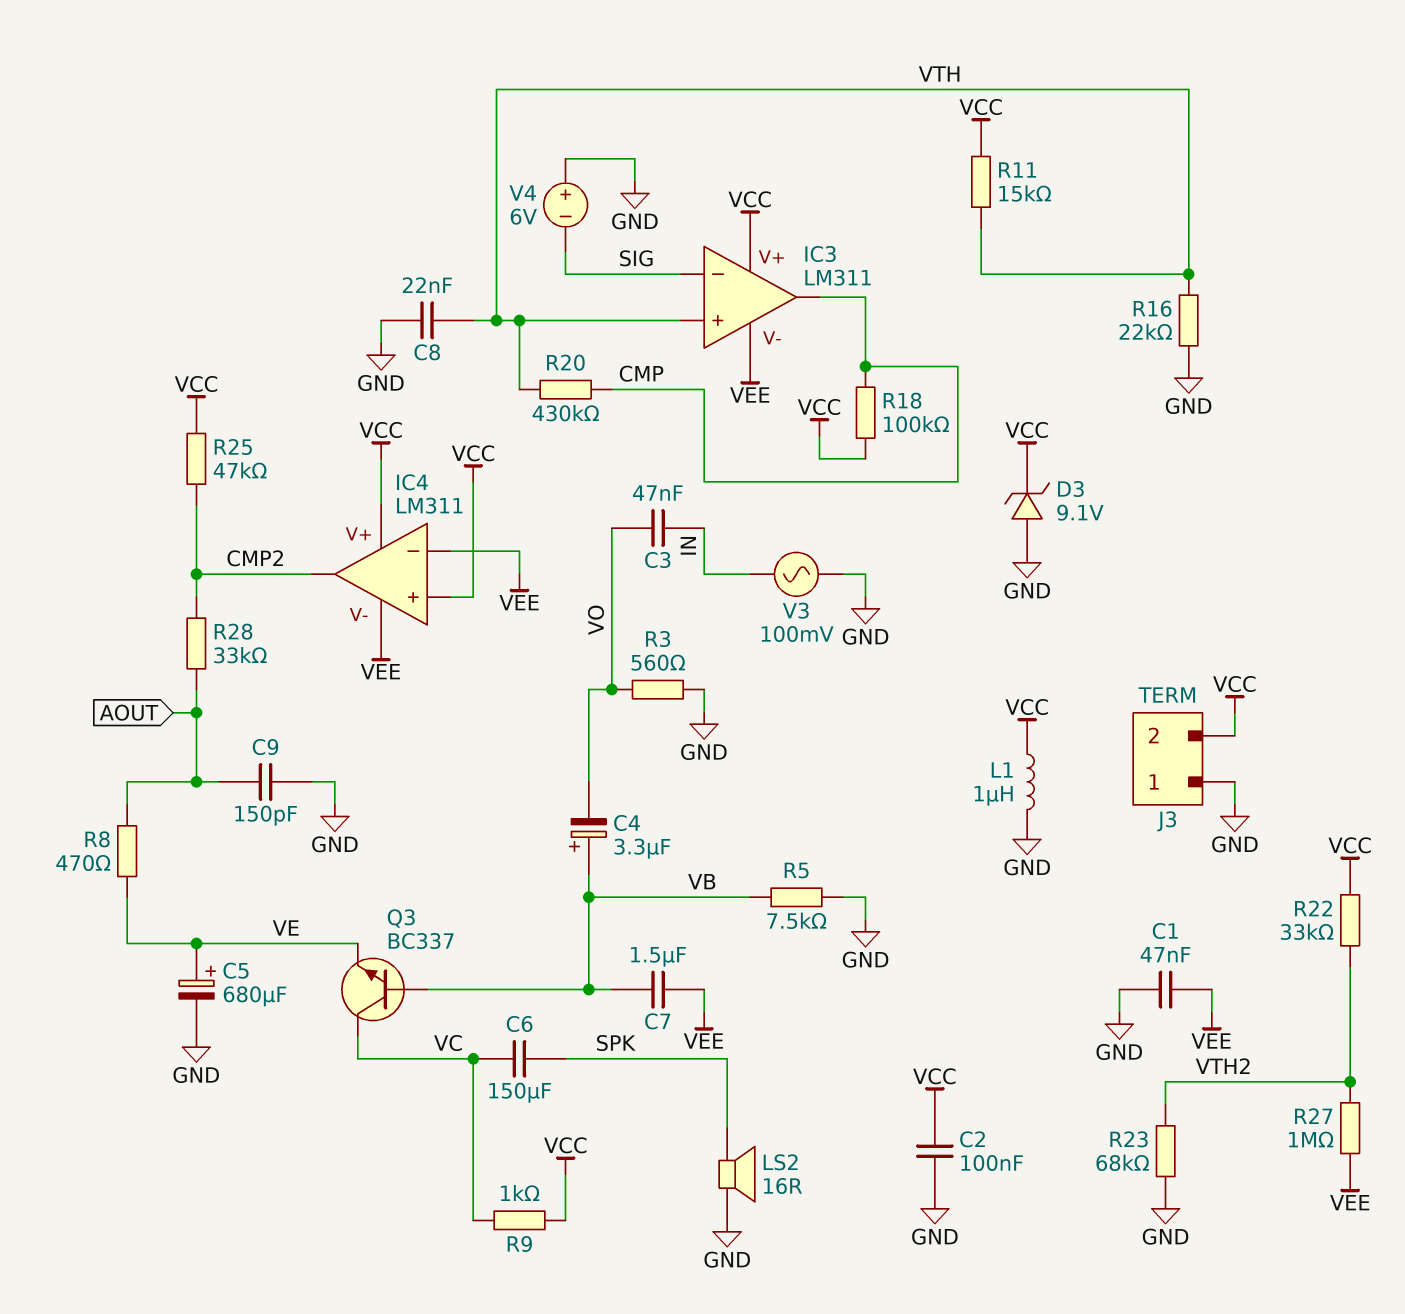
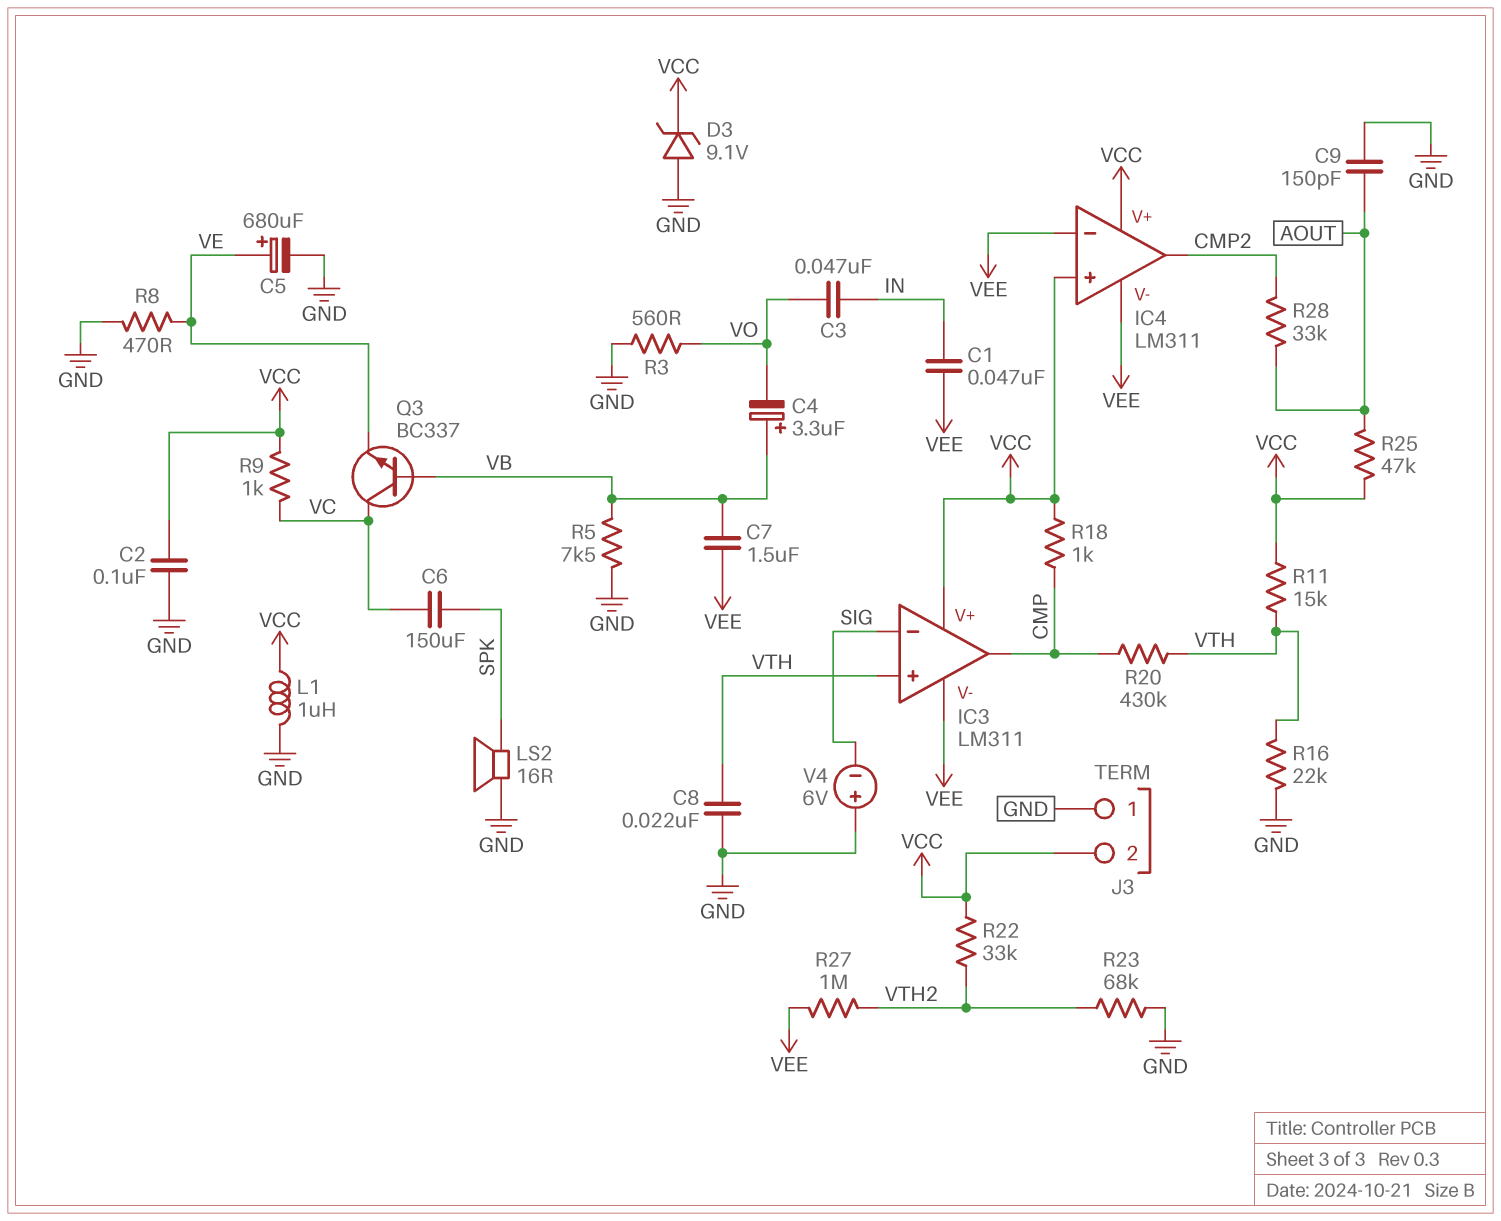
C1: 47nF (GND, VEE) -> 47nF (IN, VEE)
R8: 470 (AOUT, VE) -> 470 (GND, VE)
R18: 100k (CMP, VCC) -> 1k (CMP, VCC)
R25: 47k (CMP2, VCC) -> 47k (AOUT, VCC)
V3: AC 100mV (GND, IN) -> none

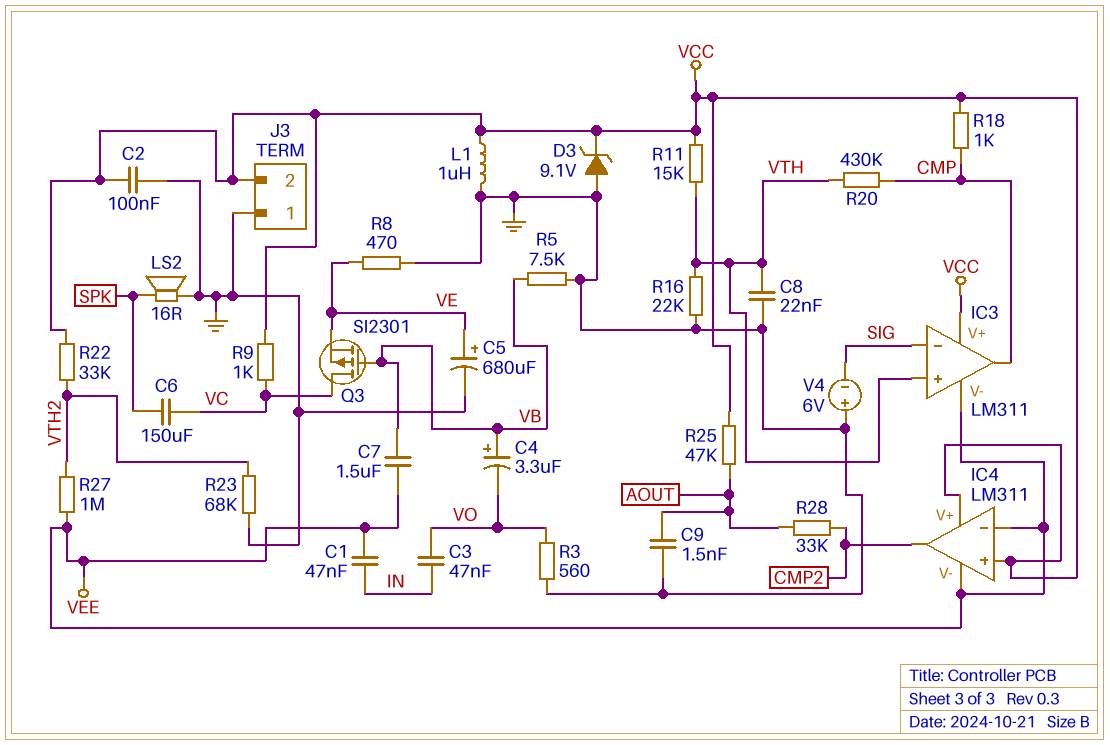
C9: 150pF (AOUT, GND) -> 1.5nF (AOUT, GND)
Q3: NPN BC337 (B VB, C VC, E VE) -> PMOS SI2301 (G VB, D VC, S VE)

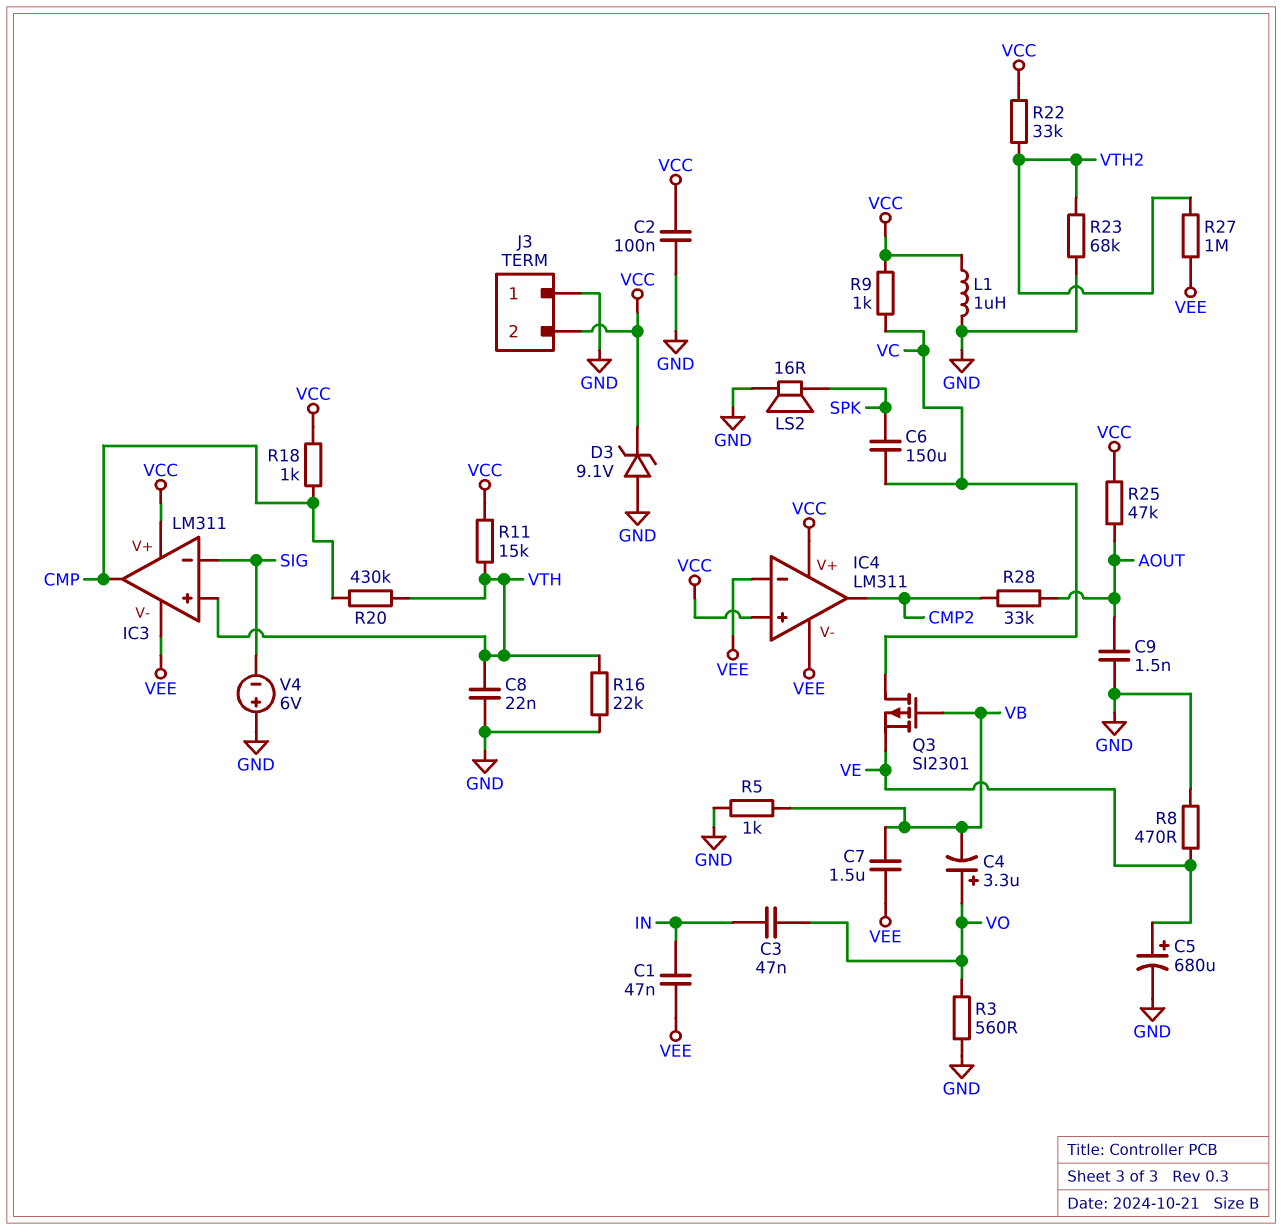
C4: 3.3uF (plus VB, minus VO) -> 3.3uF (plus VO, minus VB)
R5: 7.5k (GND, VB) -> 1k (GND, VB)

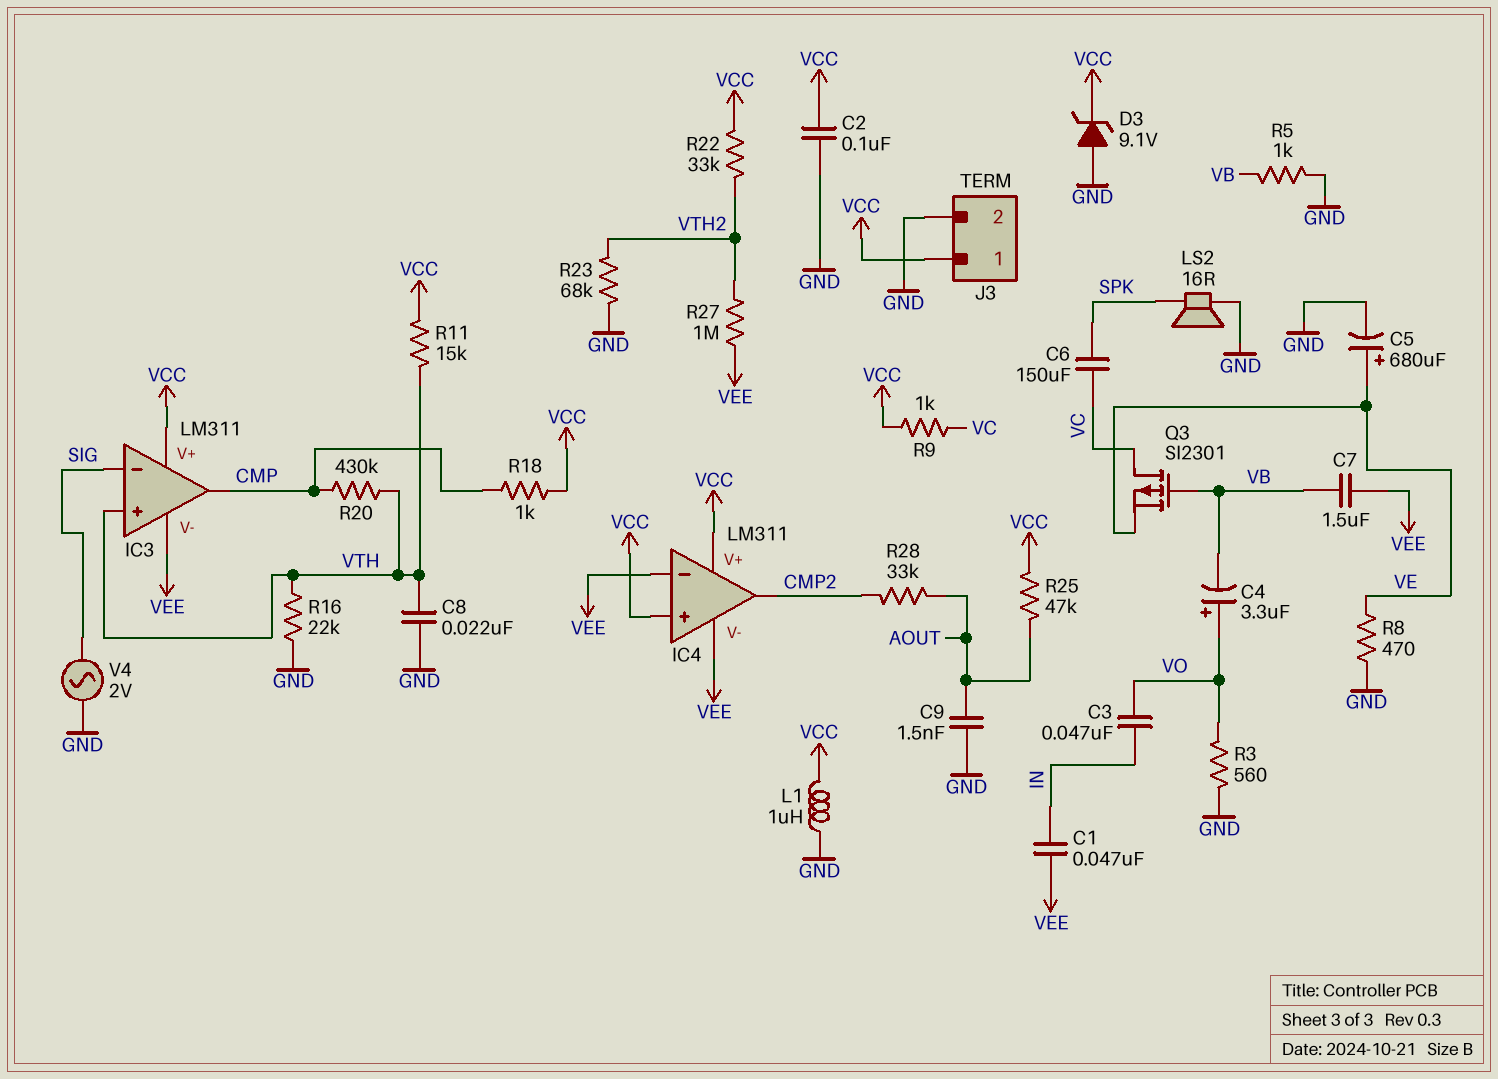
J3 pin 1: GND -> VCC
J3 pin 2: VCC -> GND
V4: 6V (plus GND, minus SIG) -> AC 2V (GND, SIG)

